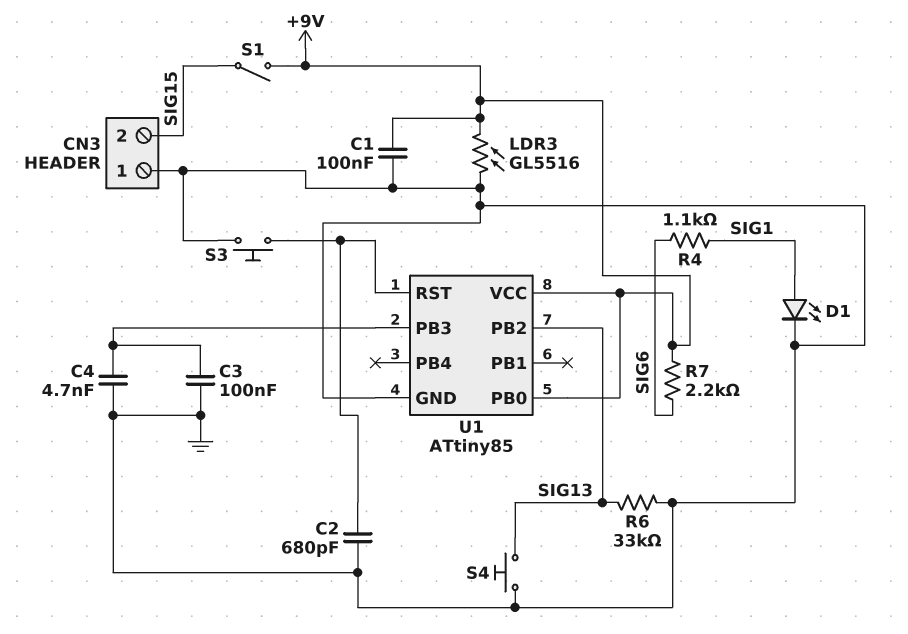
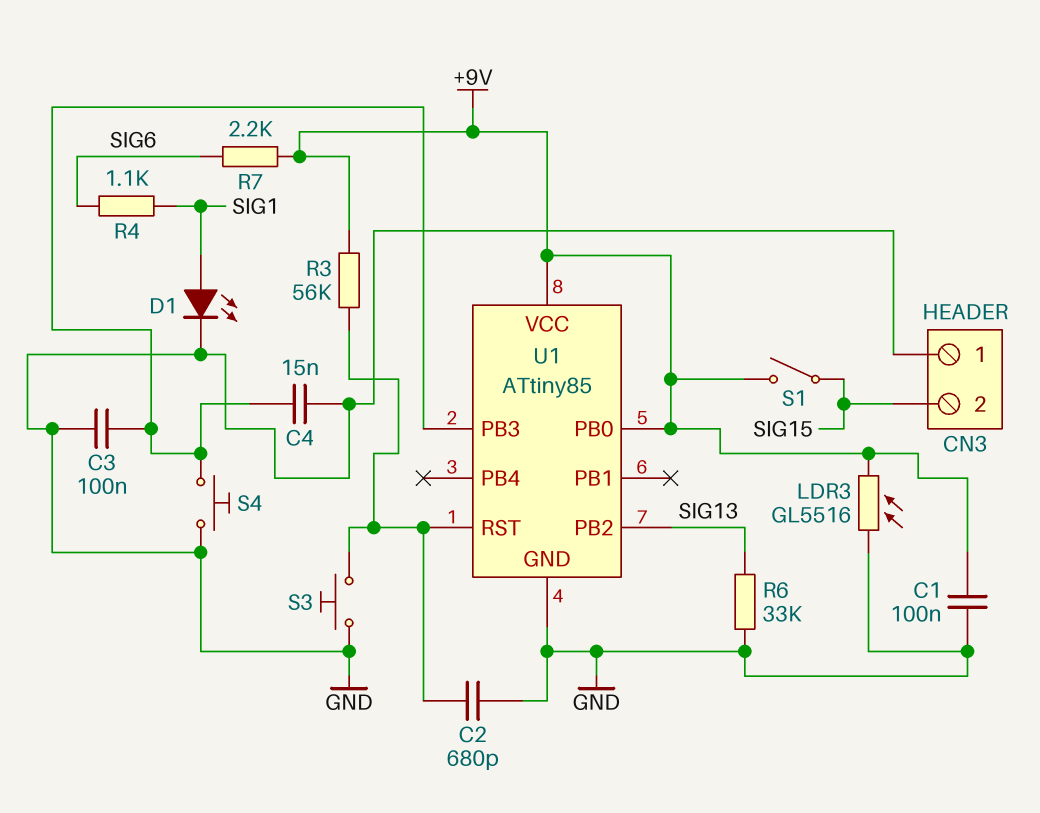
C4: 4.7nF (GND, U1/PB3) -> 15nF (GND, U1/PB3)
R3: none -> 56k (+9V, U1/RST)
S4: button (GND, SIG13) -> button (GND, U1/PB3)

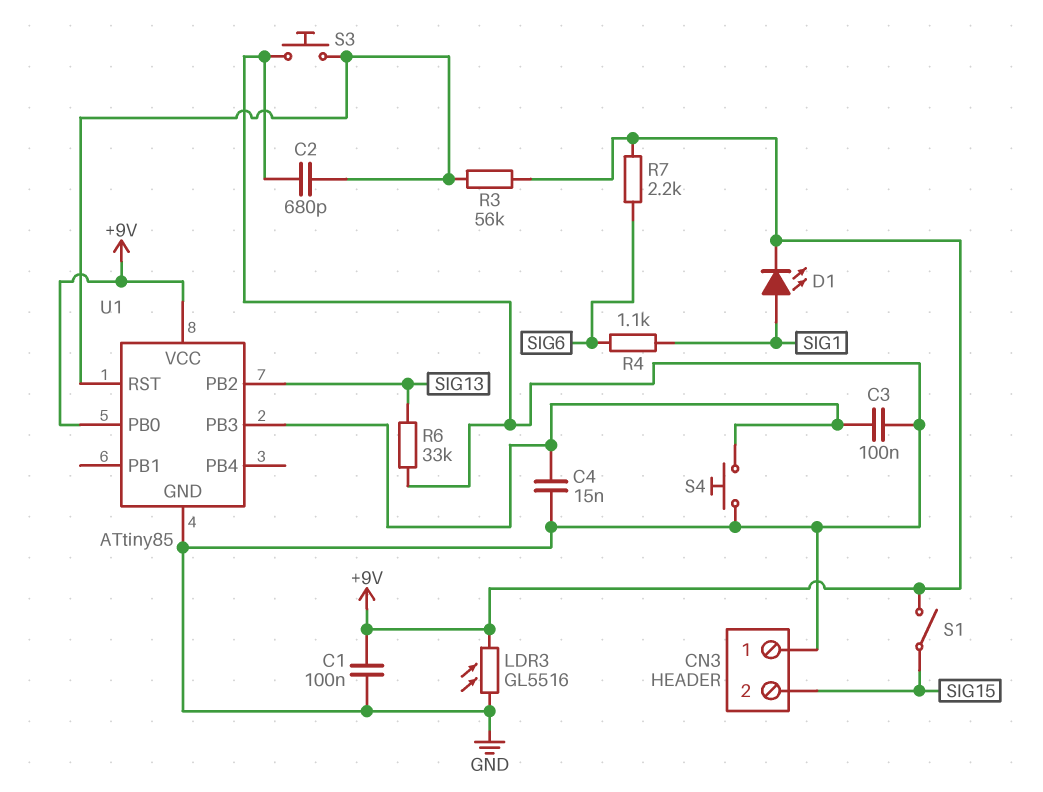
D1: LED (A SIG1, K GND) -> LED (A SIG1, K +9V)

